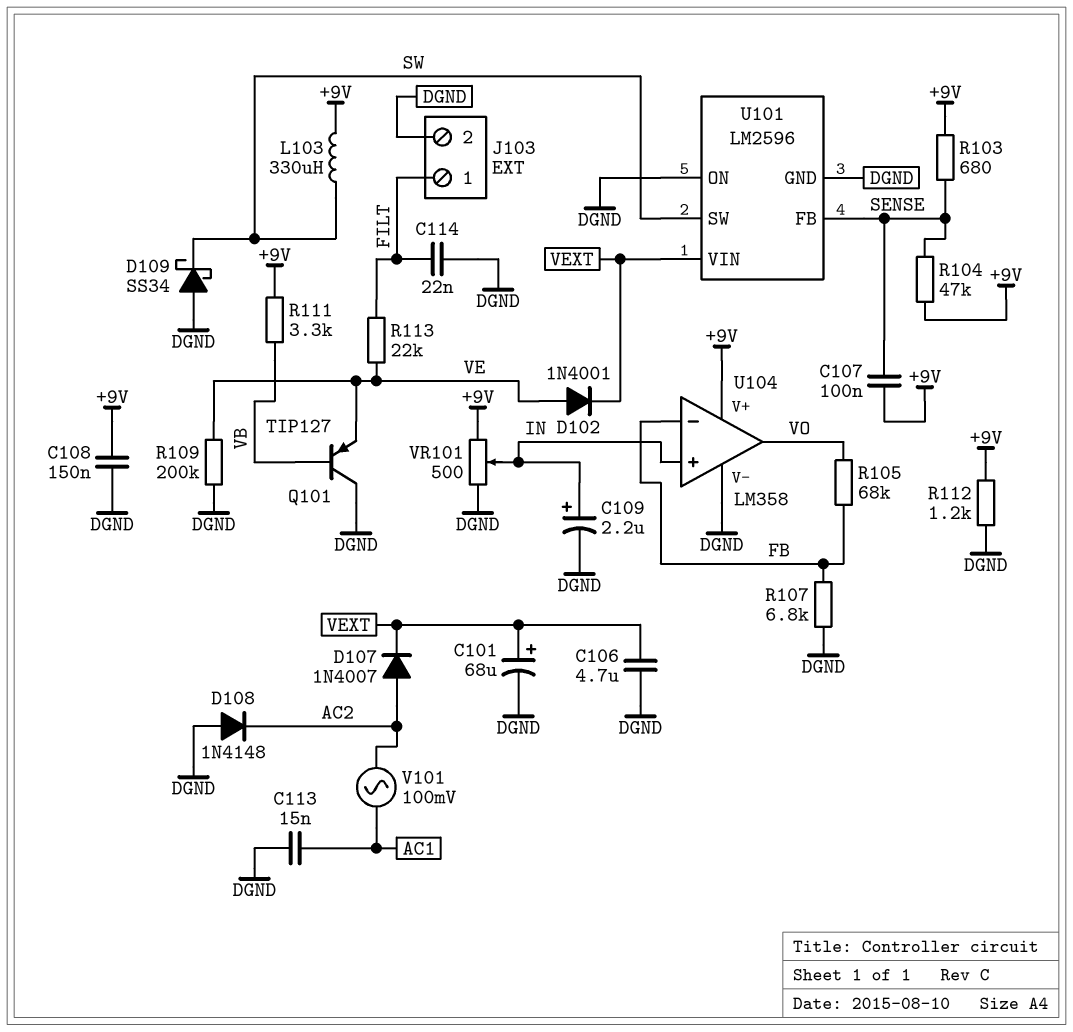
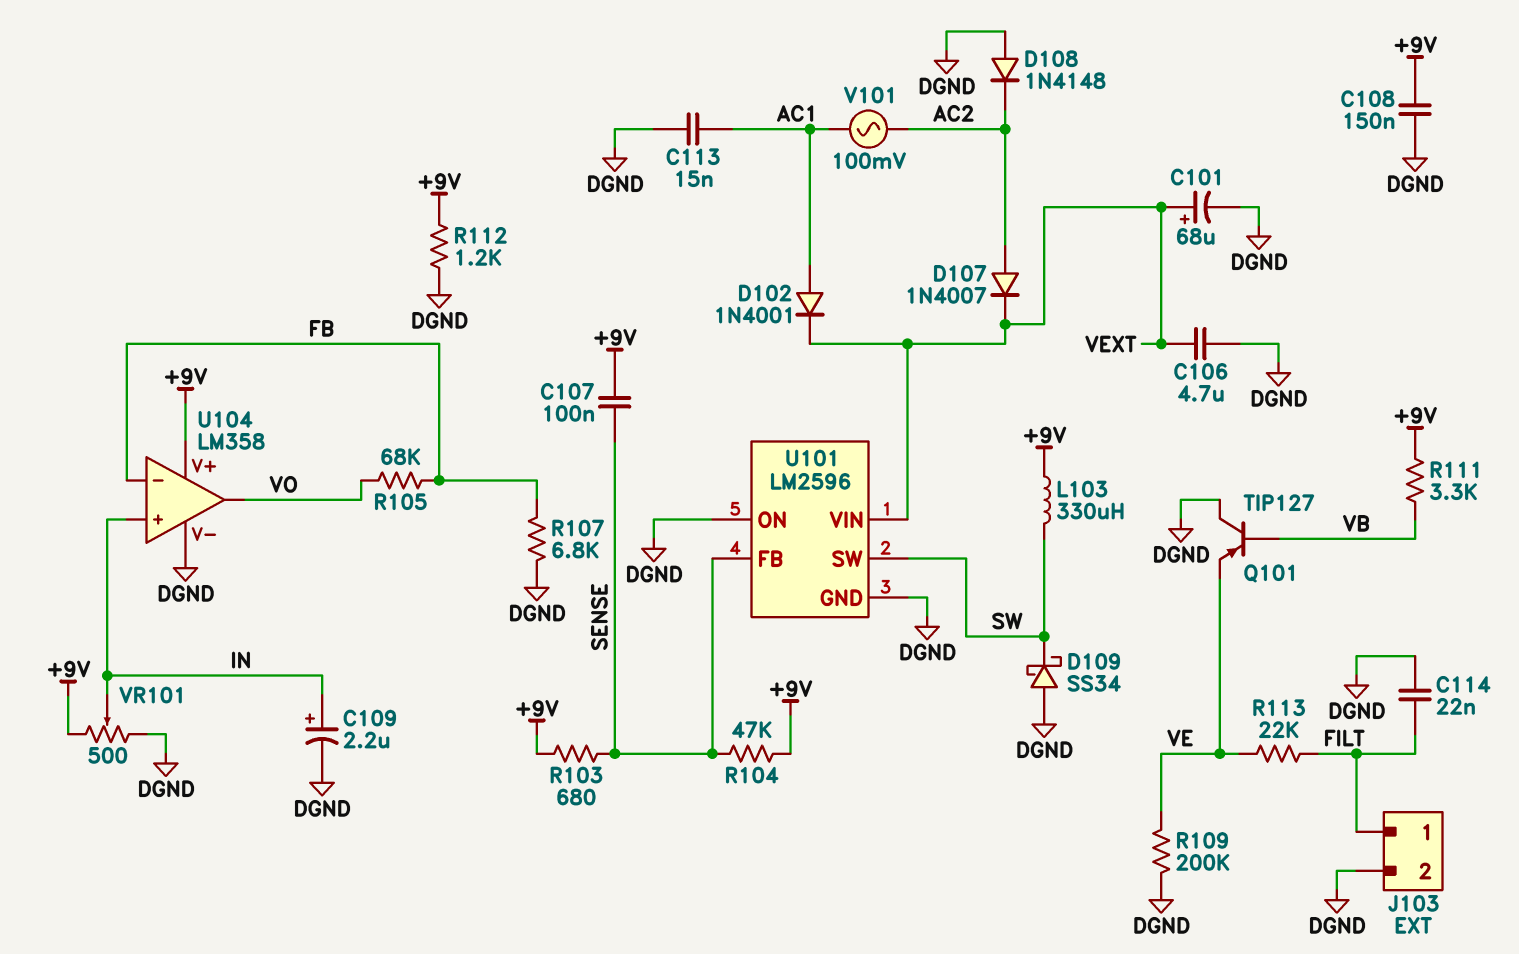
D102: diode 1N4001 (A VE, K VEXT) -> diode 1N4001 (A AC1, K VEXT)

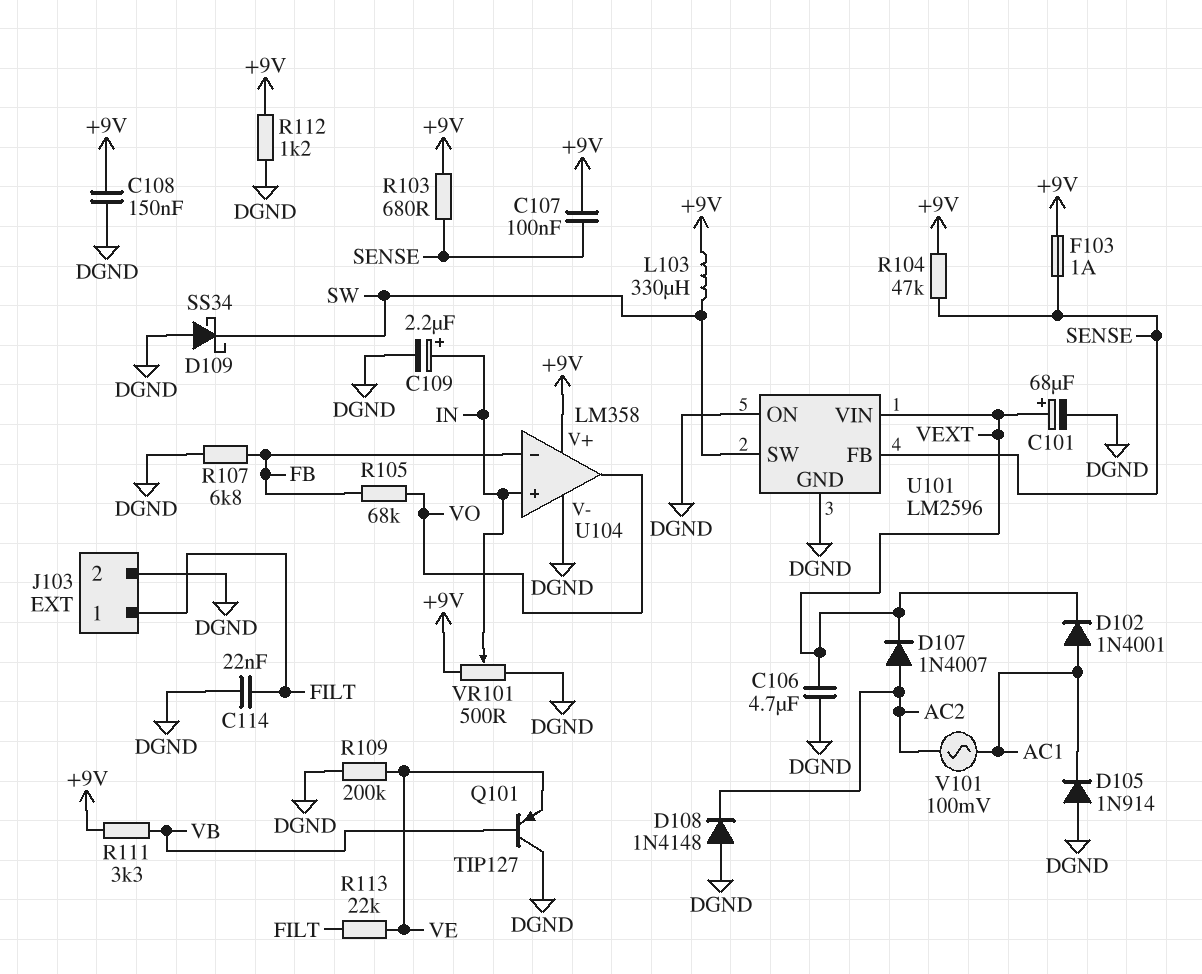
C113: 15nF (AC1, DGND) -> none
D105: none -> diode 1N914 (A DGND, K AC1)
F103: none -> 1A (+9V, SENSE)

